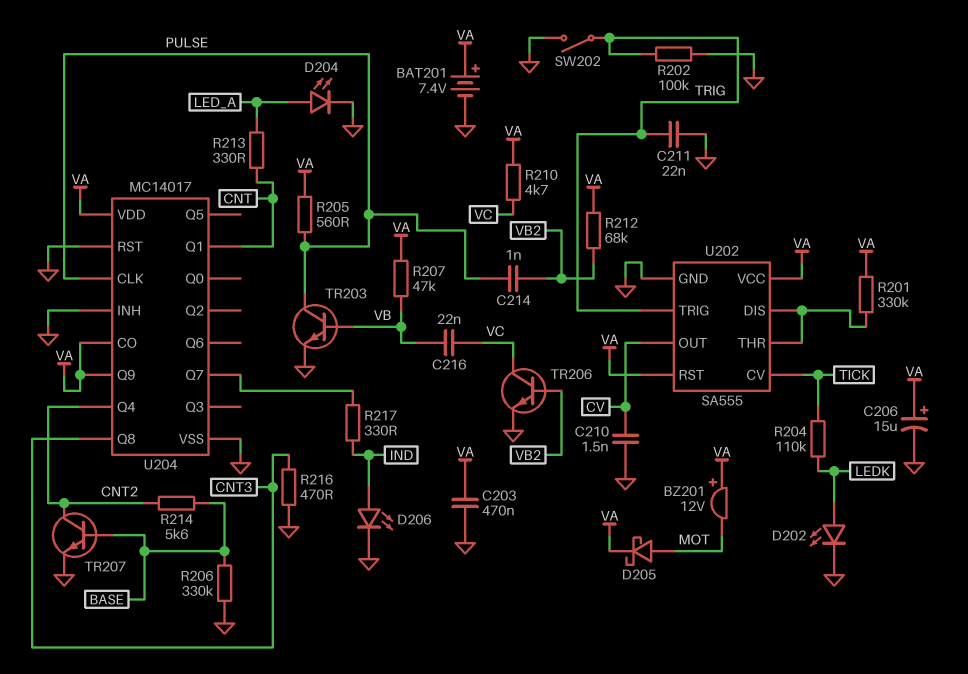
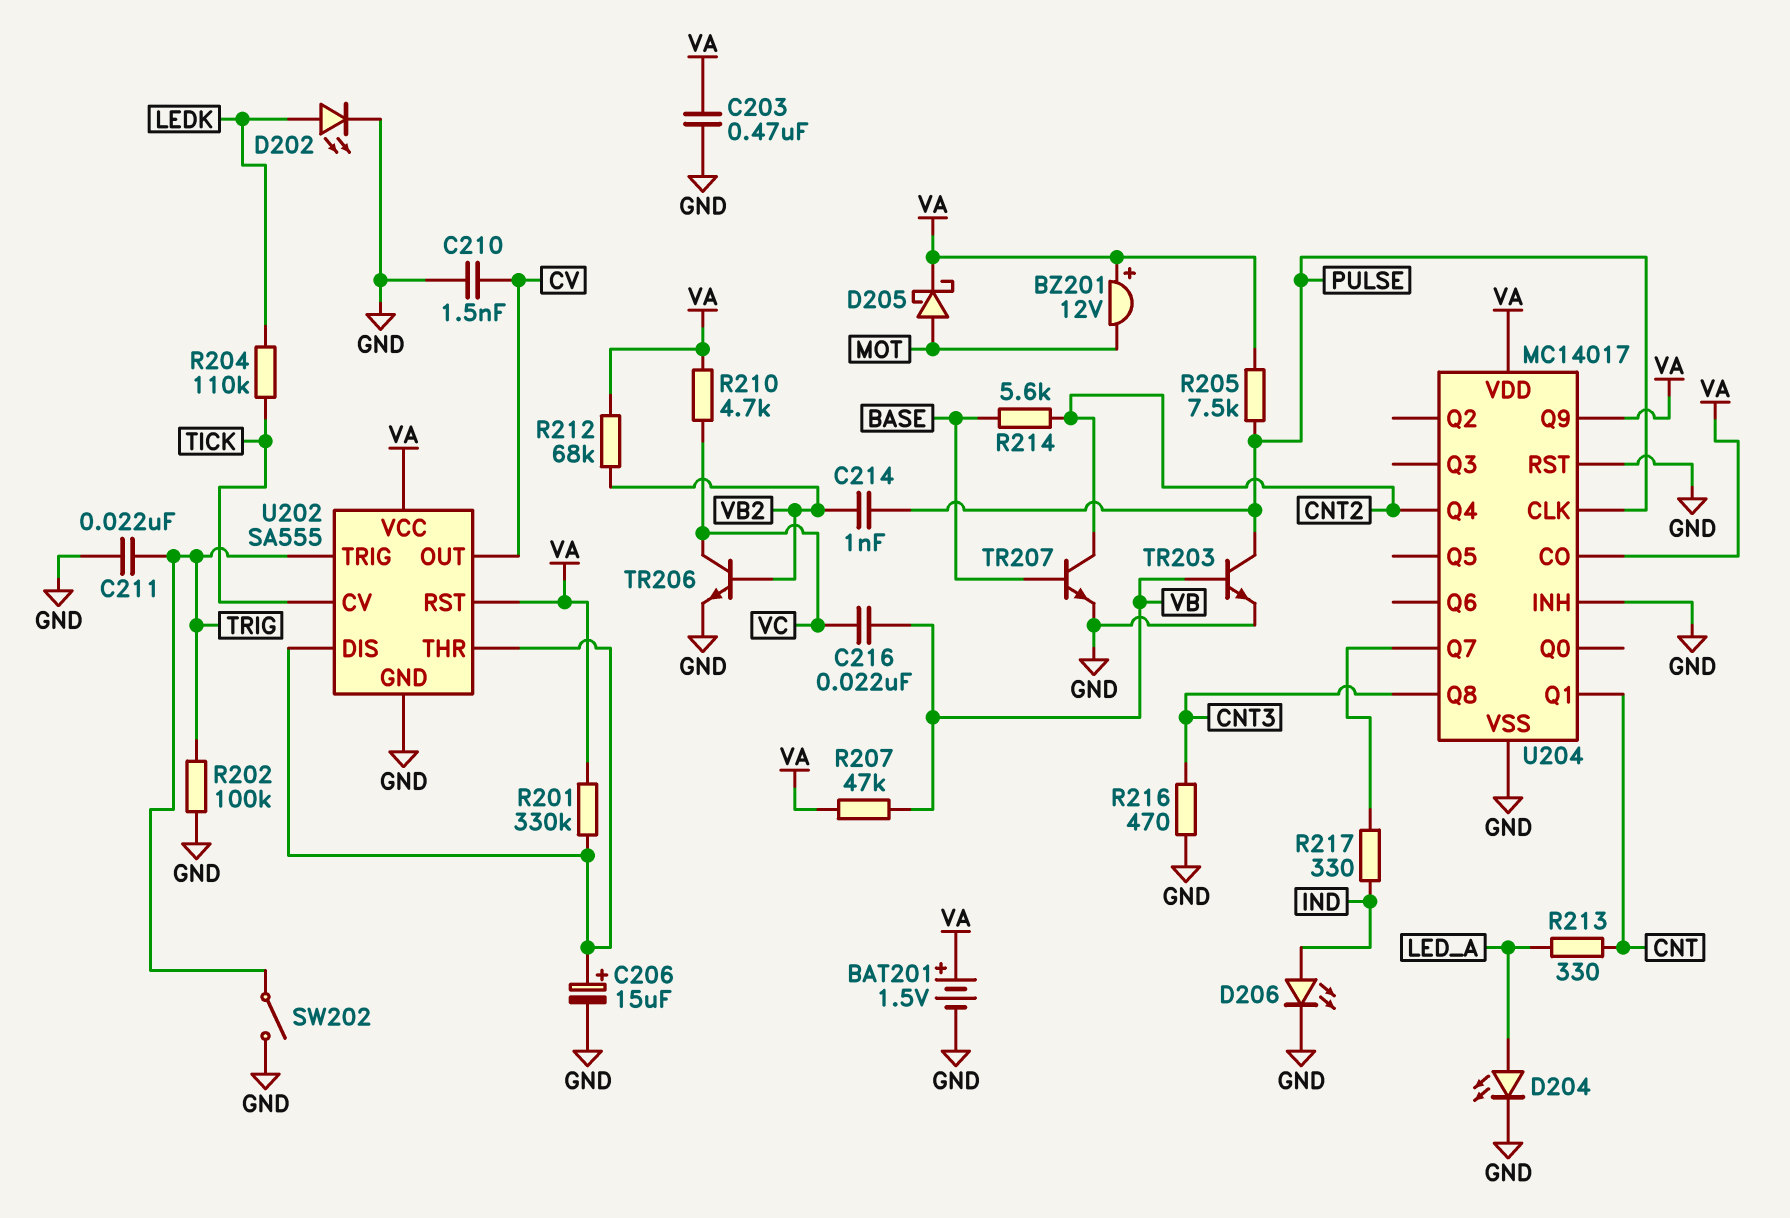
BAT201: 7.4V (plus VA, minus GND) -> 1.5V (plus VA, minus GND)
C206: 15uF (plus VA, minus GND) -> 15uF (plus U202/DIS, minus GND)
R205: 560 (PULSE, VA) -> 7.5k (PULSE, VA)
R206: 330k (BASE, GND) -> none

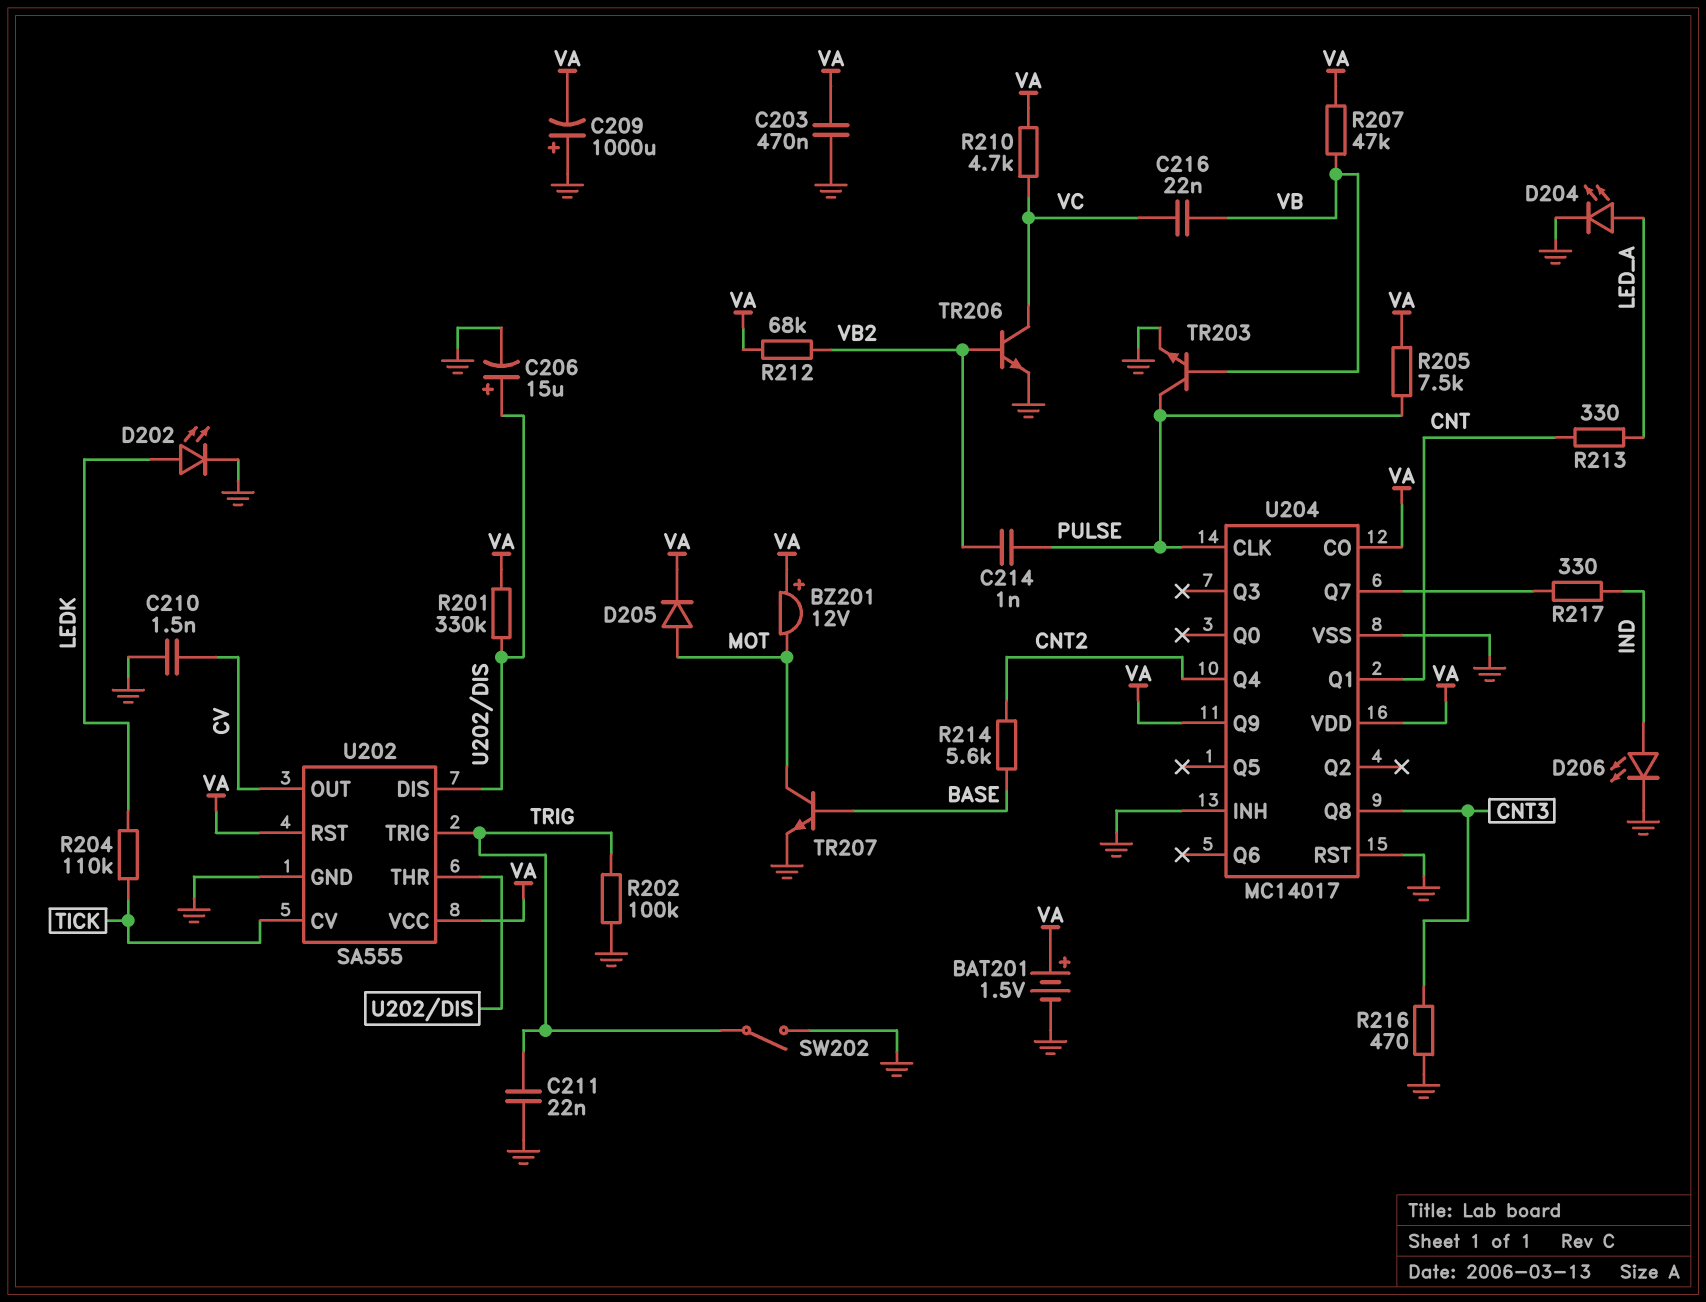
C209: none -> 1000uF (plus GND, minus VA)
D205: schottky (A MOT, K VA) -> diode (A MOT, K VA)
TR207: NPN (B BASE, C CNT2, E GND) -> NPN (B BASE, C MOT, E GND)

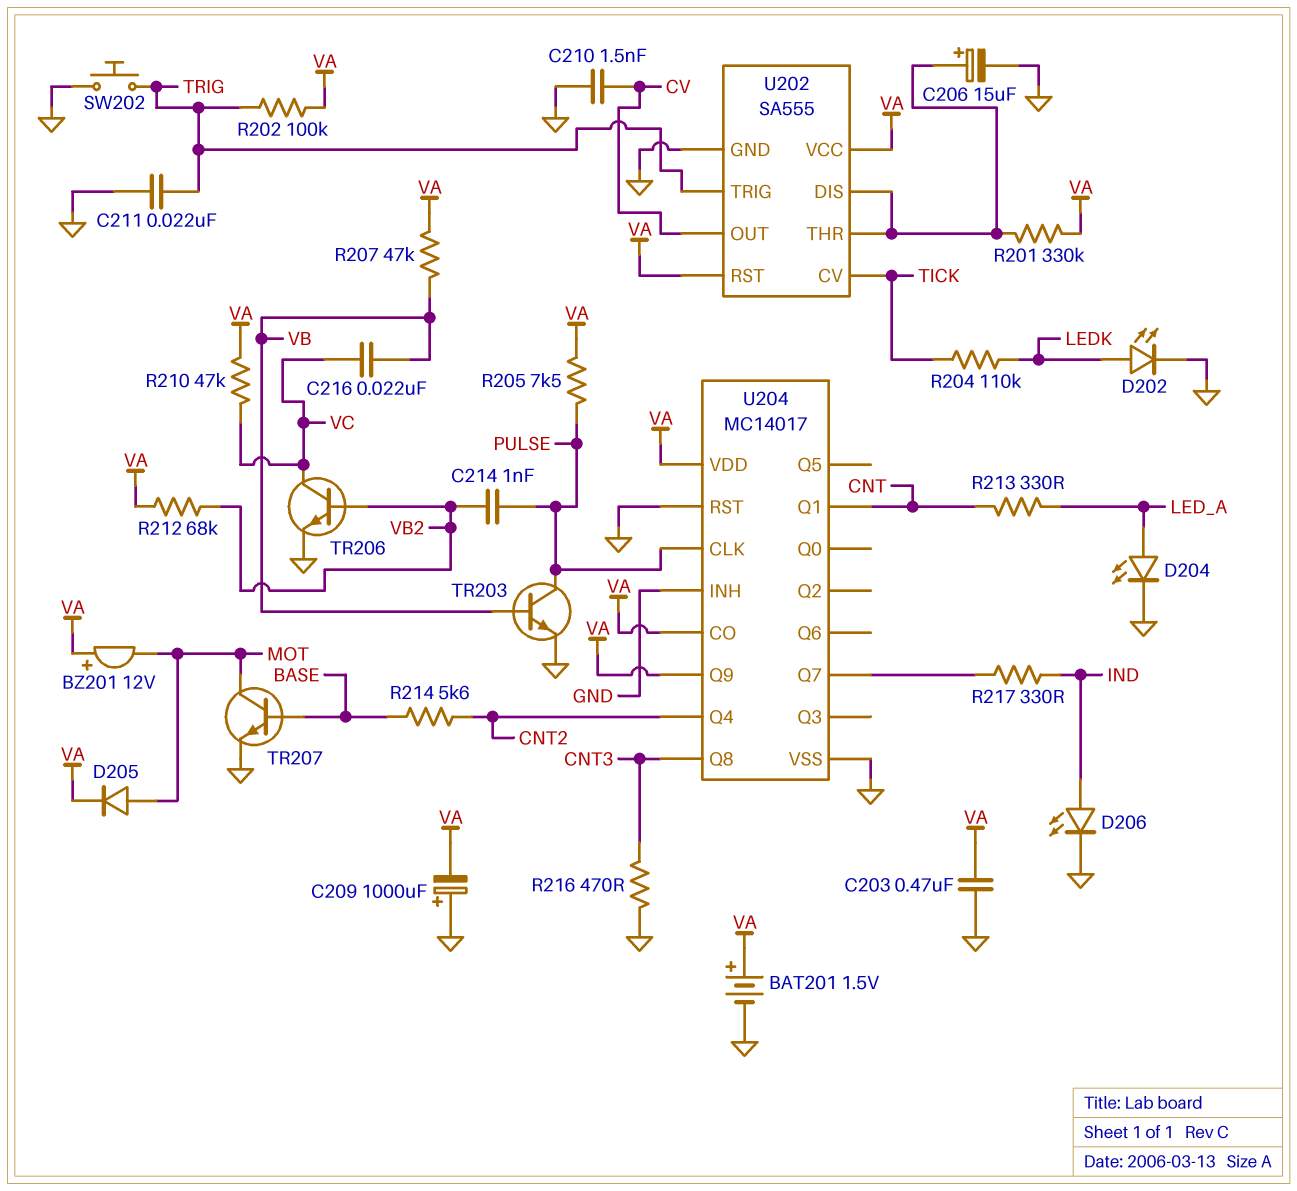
R202: 100k (GND, TRIG) -> 100k (TRIG, VA)
R210: 4.7k (VA, VC) -> 47k (VA, VC)
SW202: switch (GND, TRIG) -> button (GND, TRIG)

